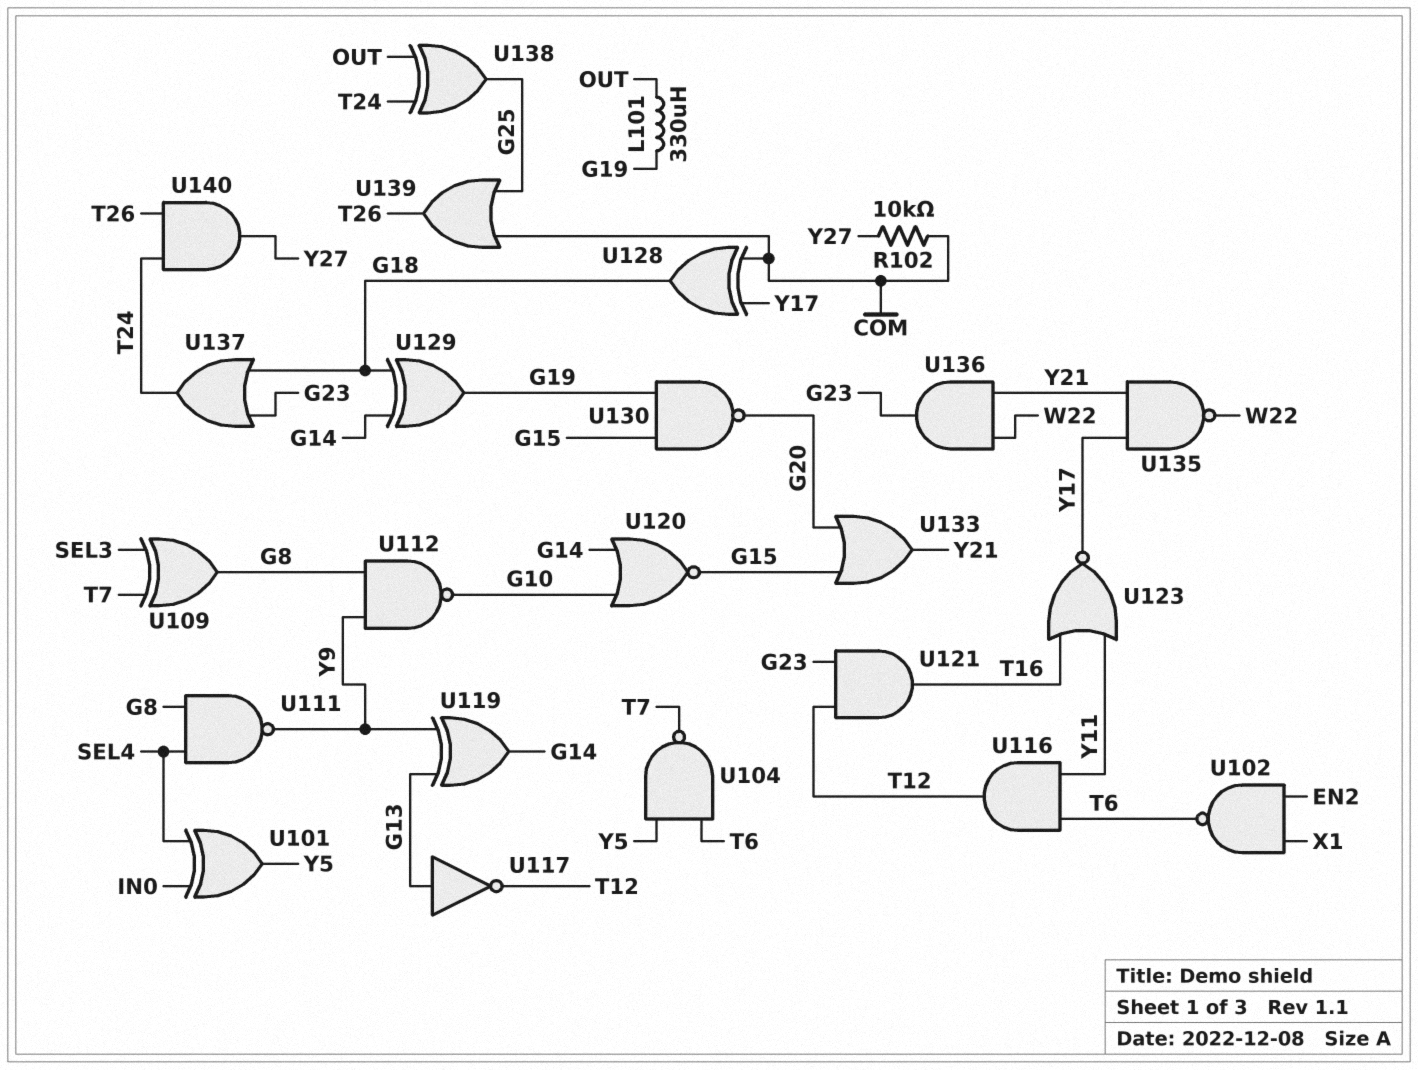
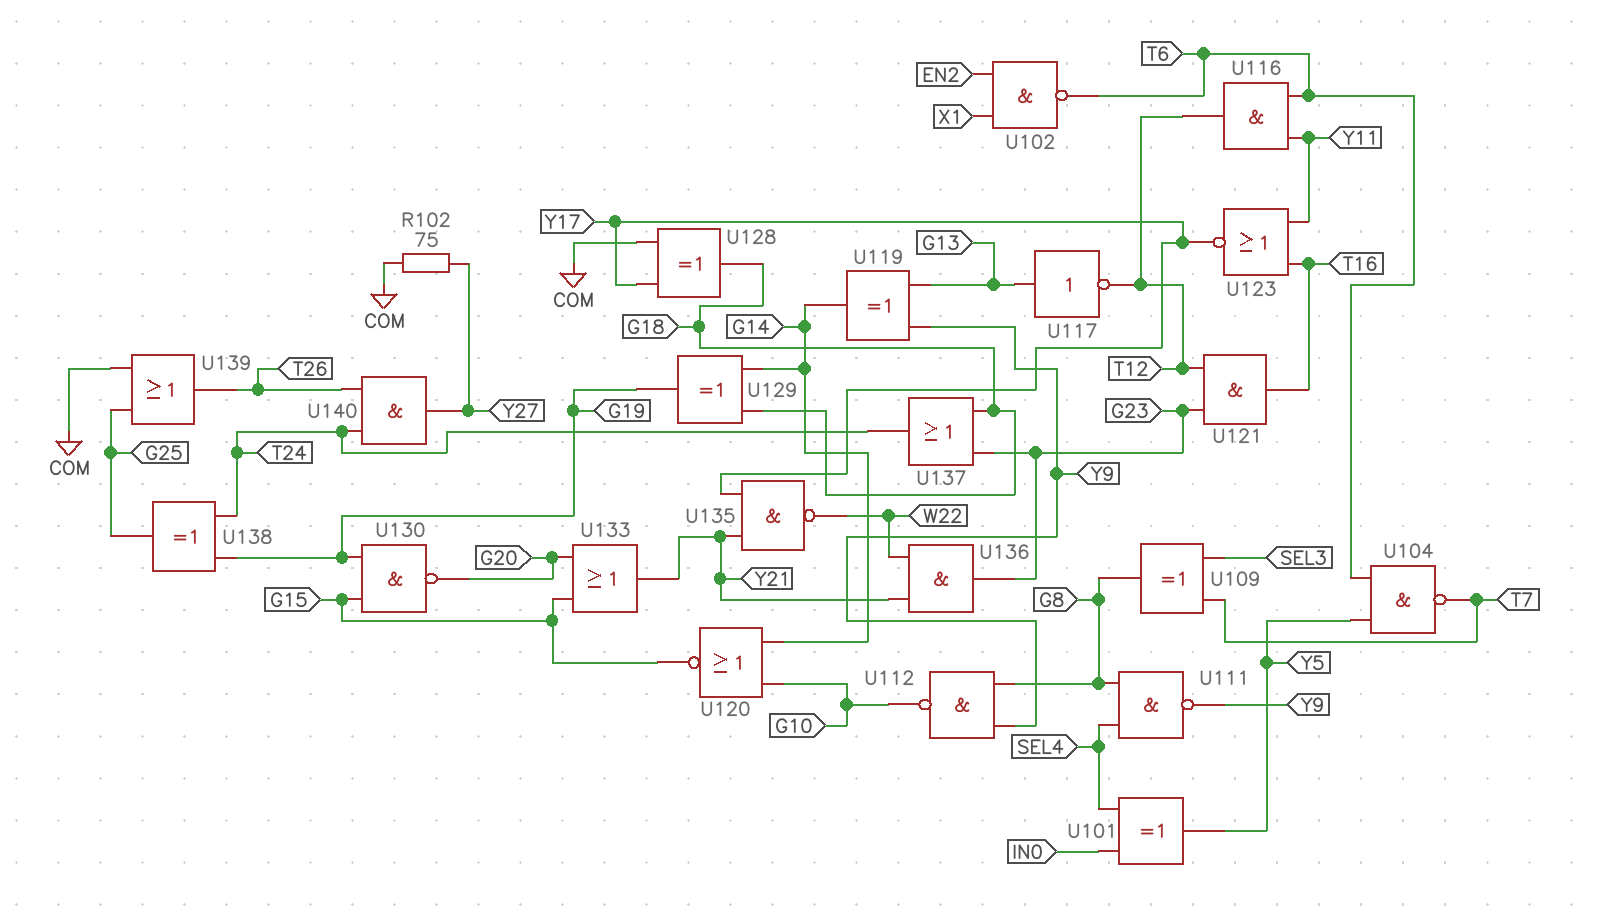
L101: 330uH (G19, OUT) -> none
R102: 10k (COM, Y27) -> 75 (COM, Y27)
U138: XOR (in OUT, in T24, out G25) -> XOR (in G19, in T24, out G25)

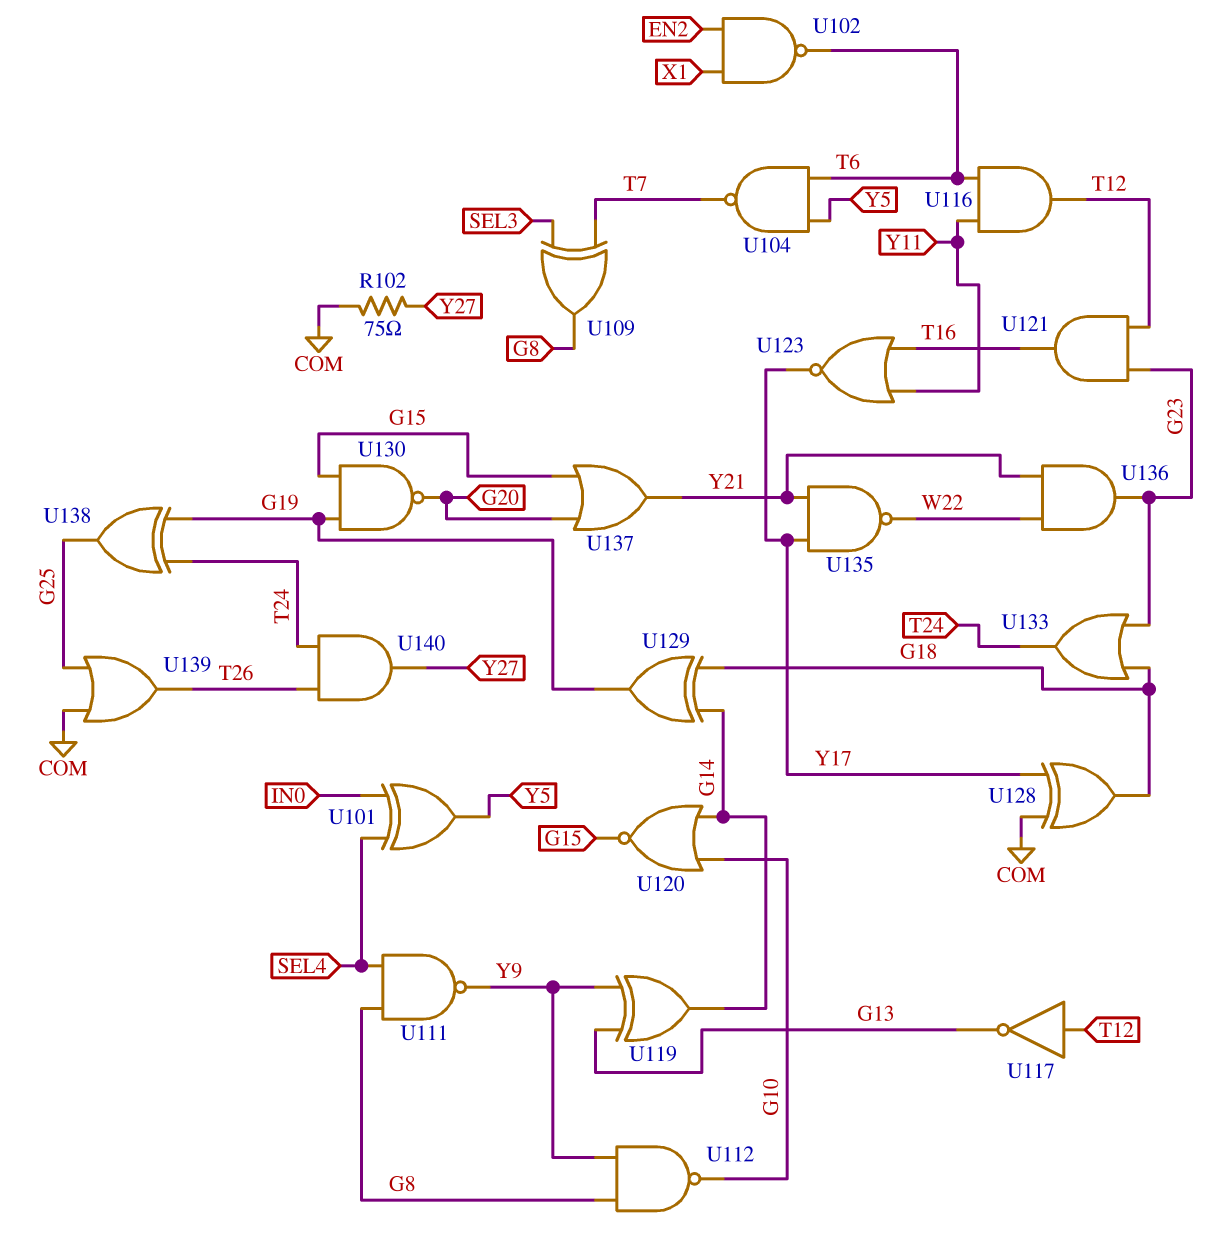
U117: NOT (in G13, out T12) -> NOT (in T12, out G13)
U133: OR (in G15, in G20, out Y21) -> OR (in G18, in G23, out T24)
U137: OR (in G18, in G23, out T24) -> OR (in G15, in G20, out Y21)

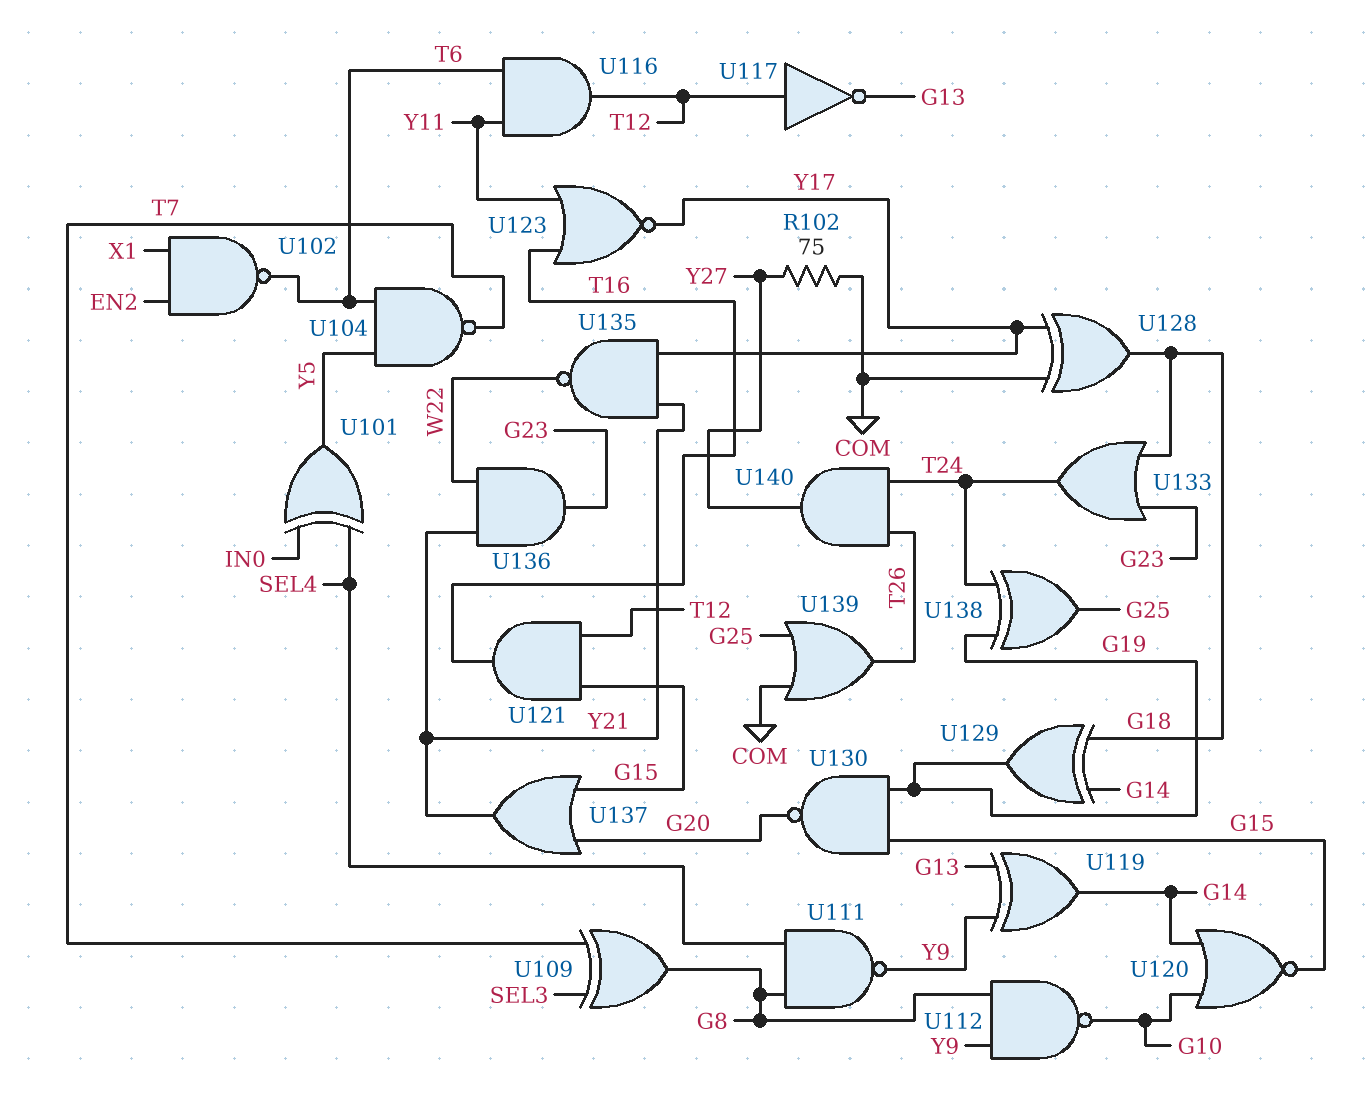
U121: AND (in G23, in T12, out T16) -> AND (in G15, in T12, out T16)

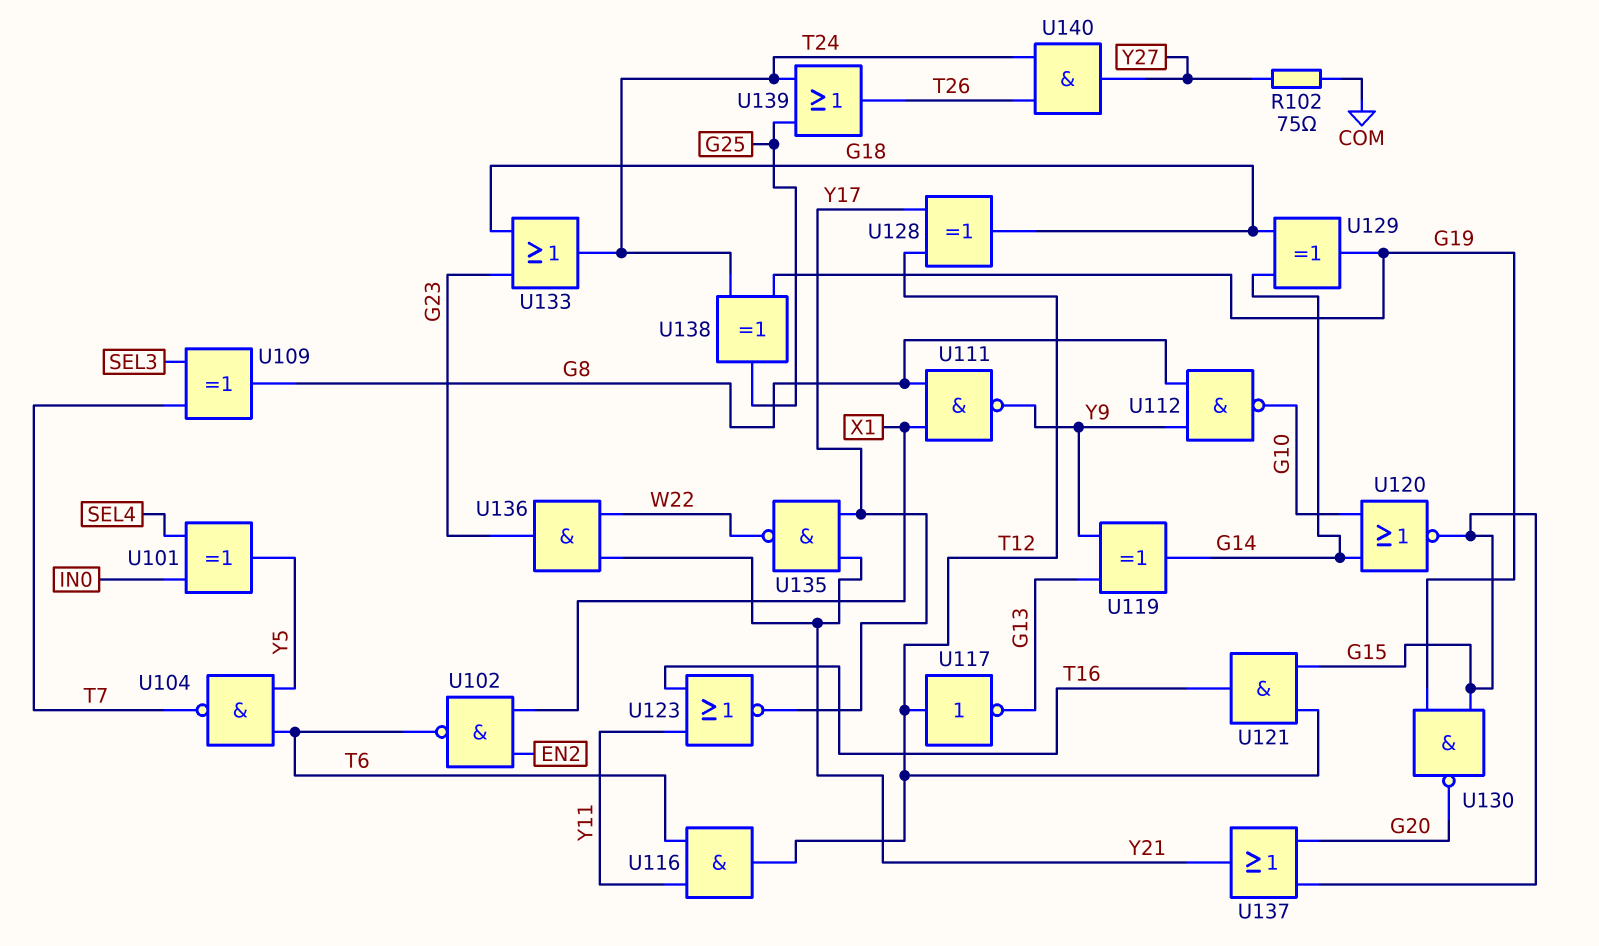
U111: NAND (in G8, in SEL4, out Y9) -> NAND (in G8, in X1, out Y9)
U128: XOR (in COM, in Y17, out G18) -> XOR (in T12, in Y17, out G18)
U139: OR (in COM, in G25, out T26) -> OR (in G25, in T24, out T26)

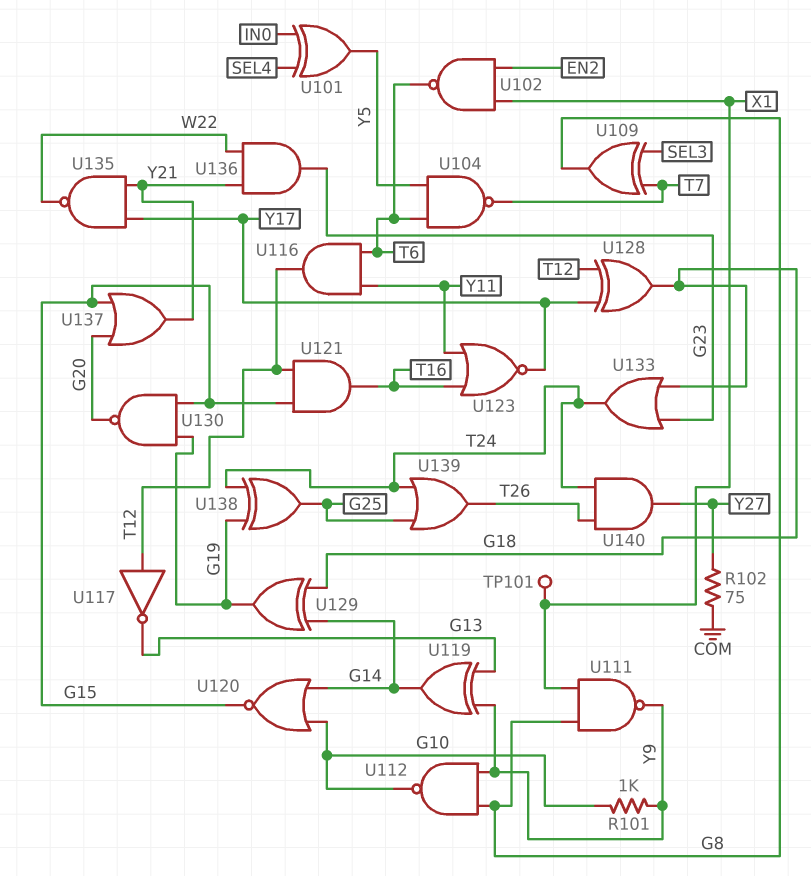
R101: none -> 1k (G10, Y9)
TP101: none -> test point (X1)

